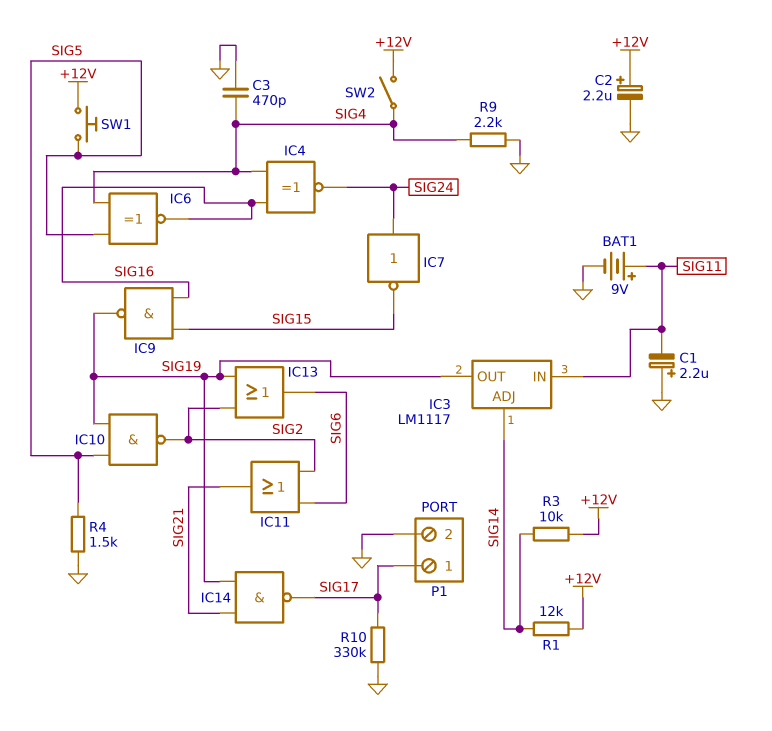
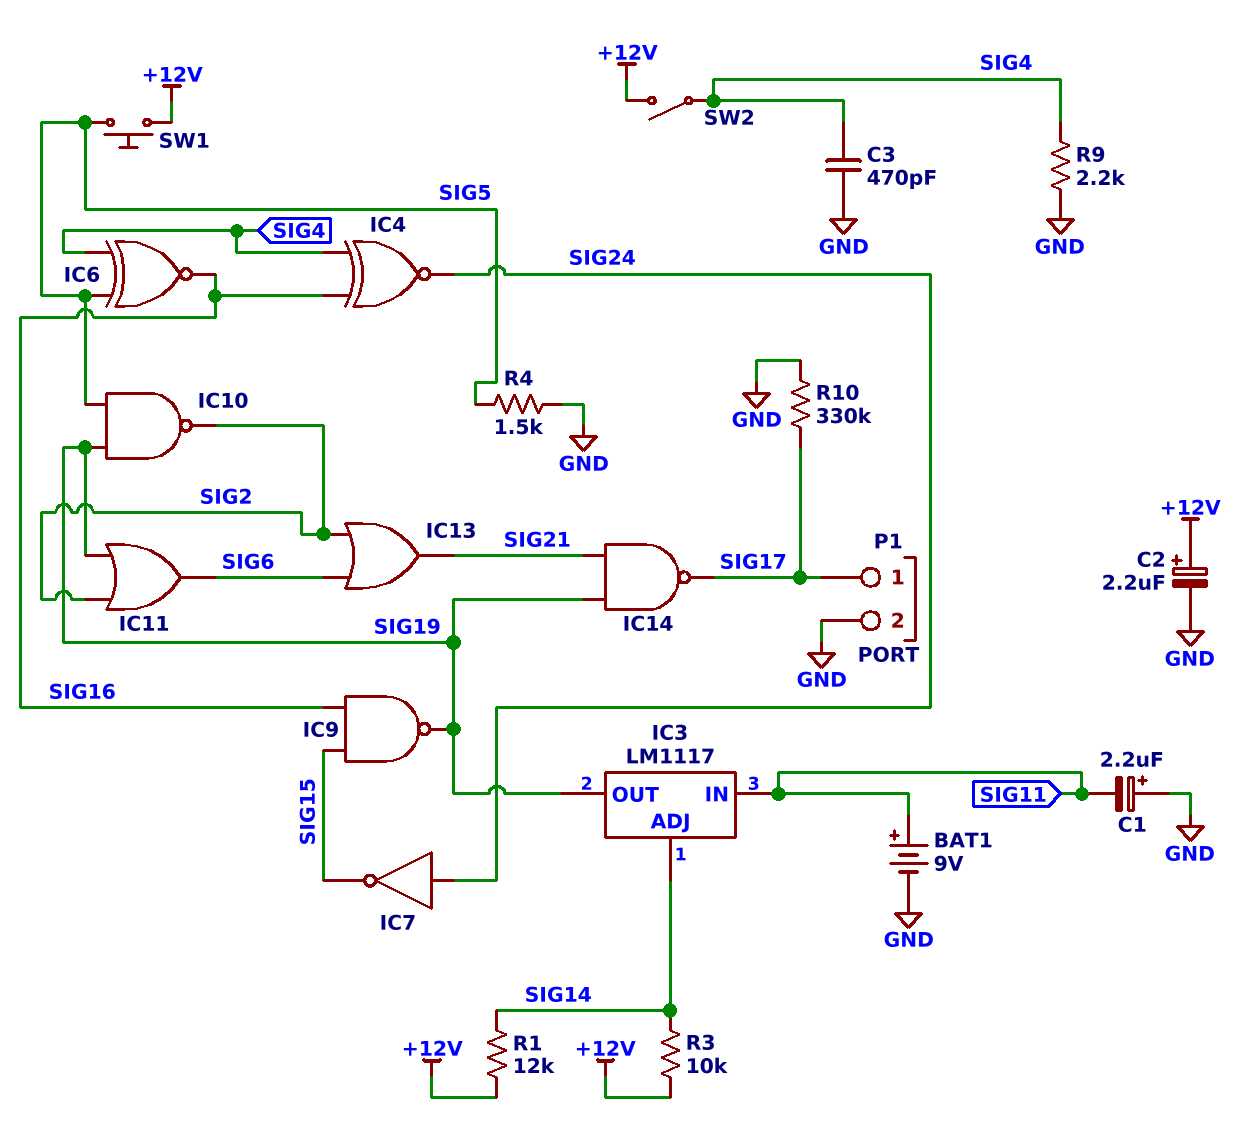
IC11: OR (in SIG2, in SIG6, out SIG21) -> OR (in SIG2, in SIG19, out SIG6)
IC13: OR (in SIG2, in SIG19, out SIG6) -> OR (in SIG2, in SIG6, out SIG21)

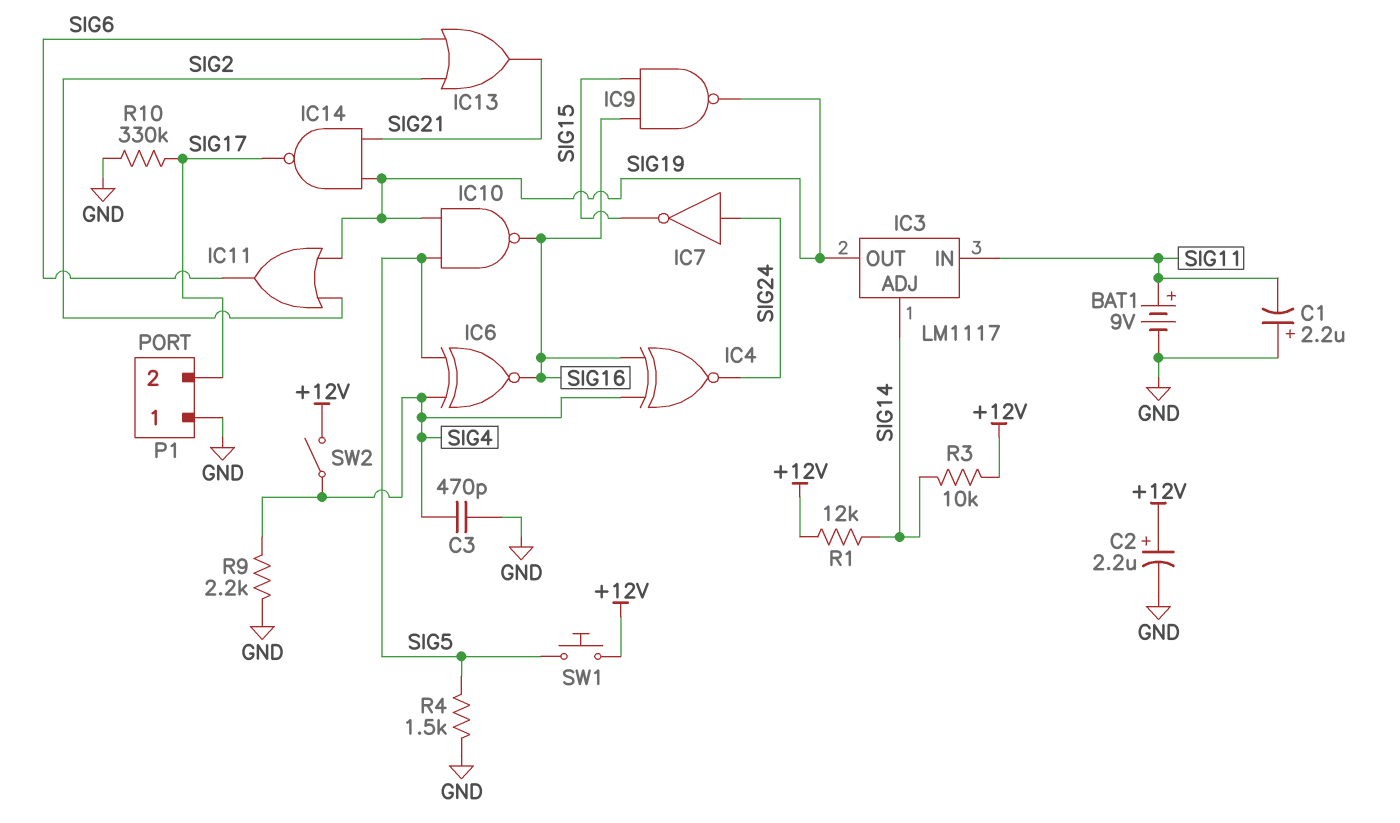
IC10: NAND (in SIG5, in SIG19, out SIG2) -> NAND (in SIG5, in SIG19, out SIG16)
P1 pin 1: SIG17 -> GND
P1 pin 2: GND -> SIG17

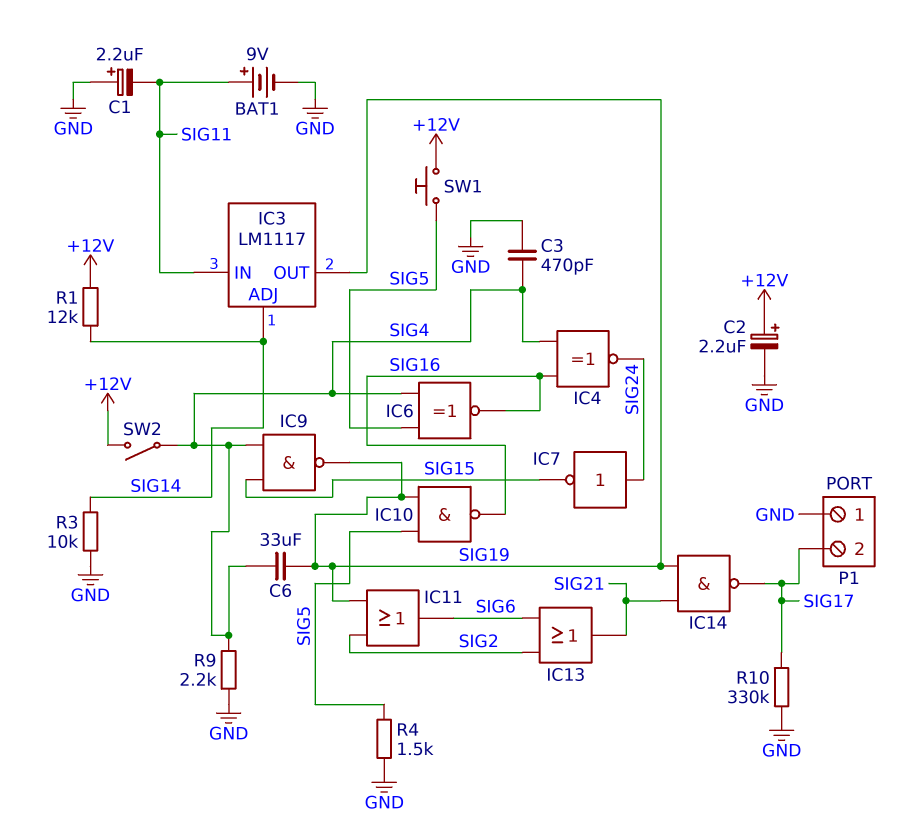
C6: none -> 33uF (SIG4, SIG19)
IC9: NAND (in SIG15, in SIG16, out SIG19) -> NAND (in SIG4, in SIG15, out SIG19)
R3: 10k (+12V, SIG14) -> 10k (GND, SIG14)

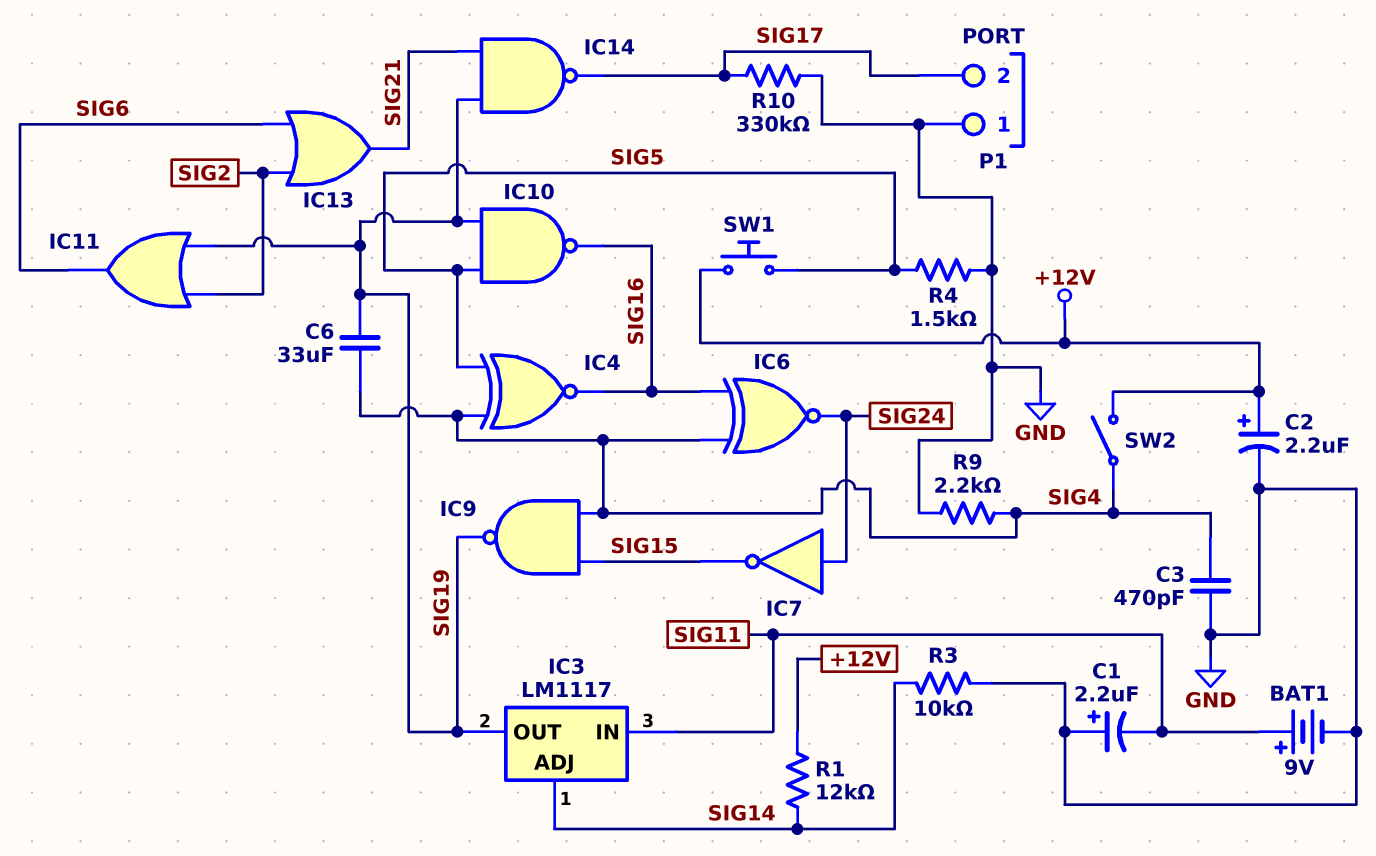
IC4: XNOR (in SIG4, in SIG16, out SIG24) -> XNOR (in SIG4, in SIG5, out SIG16)
IC6: XNOR (in SIG4, in SIG5, out SIG16) -> XNOR (in SIG4, in SIG16, out SIG24)

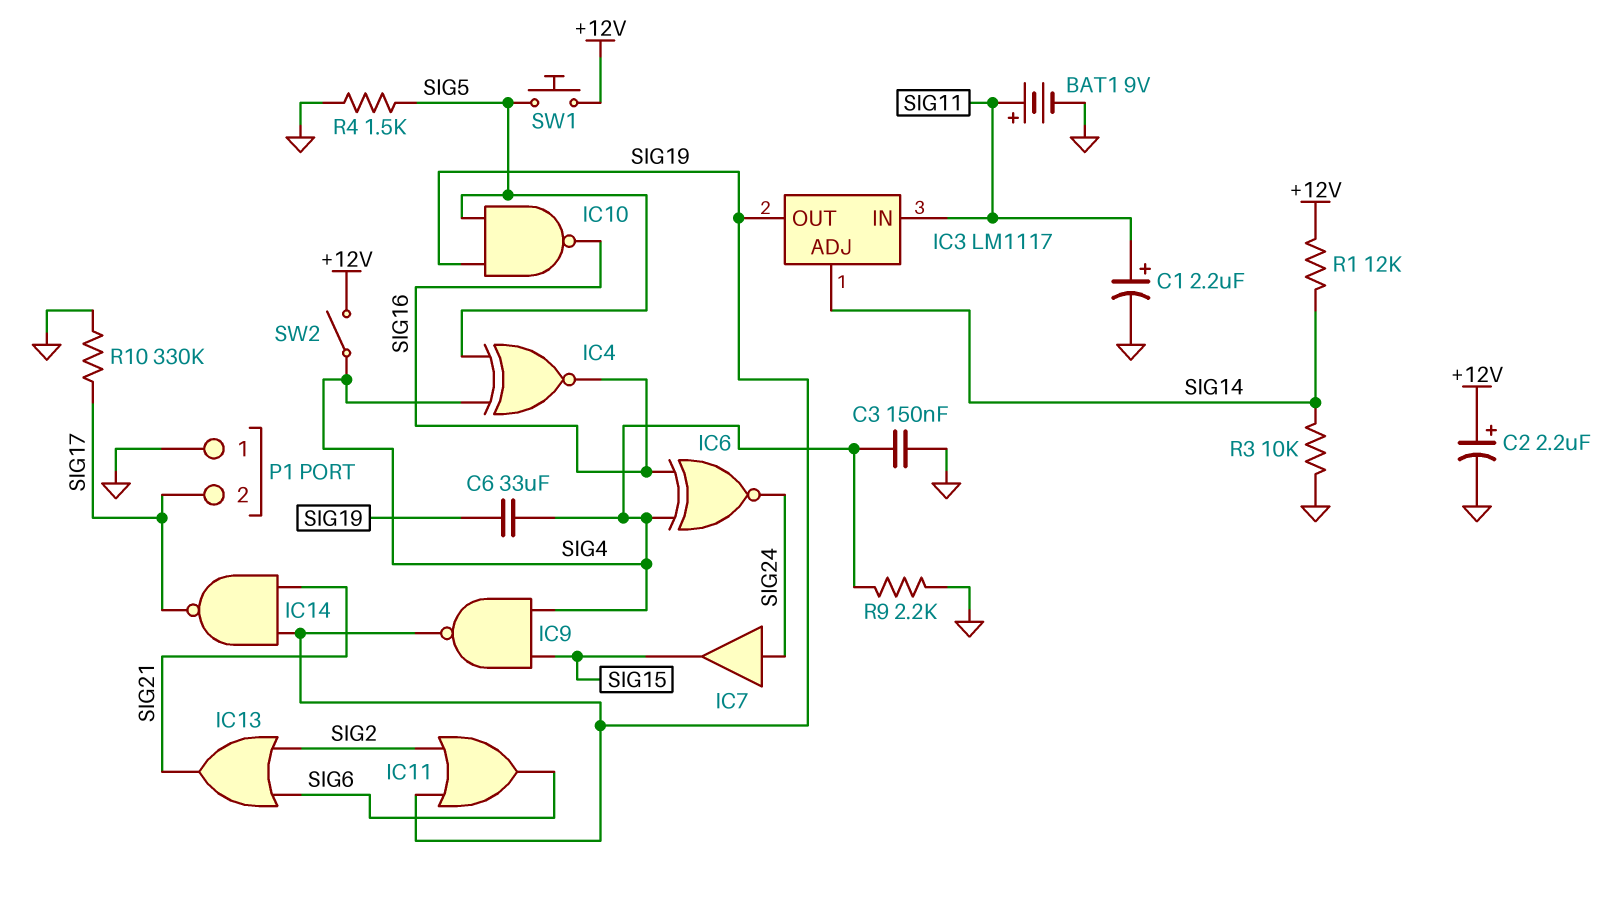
C1: 2.2uF (plus GND, minus SIG11) -> 2.2uF (plus SIG11, minus GND)
C3: 470pF (GND, SIG4) -> 150nF (GND, SIG4)
IC7: NOT (in SIG24, out SIG15) -> buffer (in SIG24, out SIG15)

